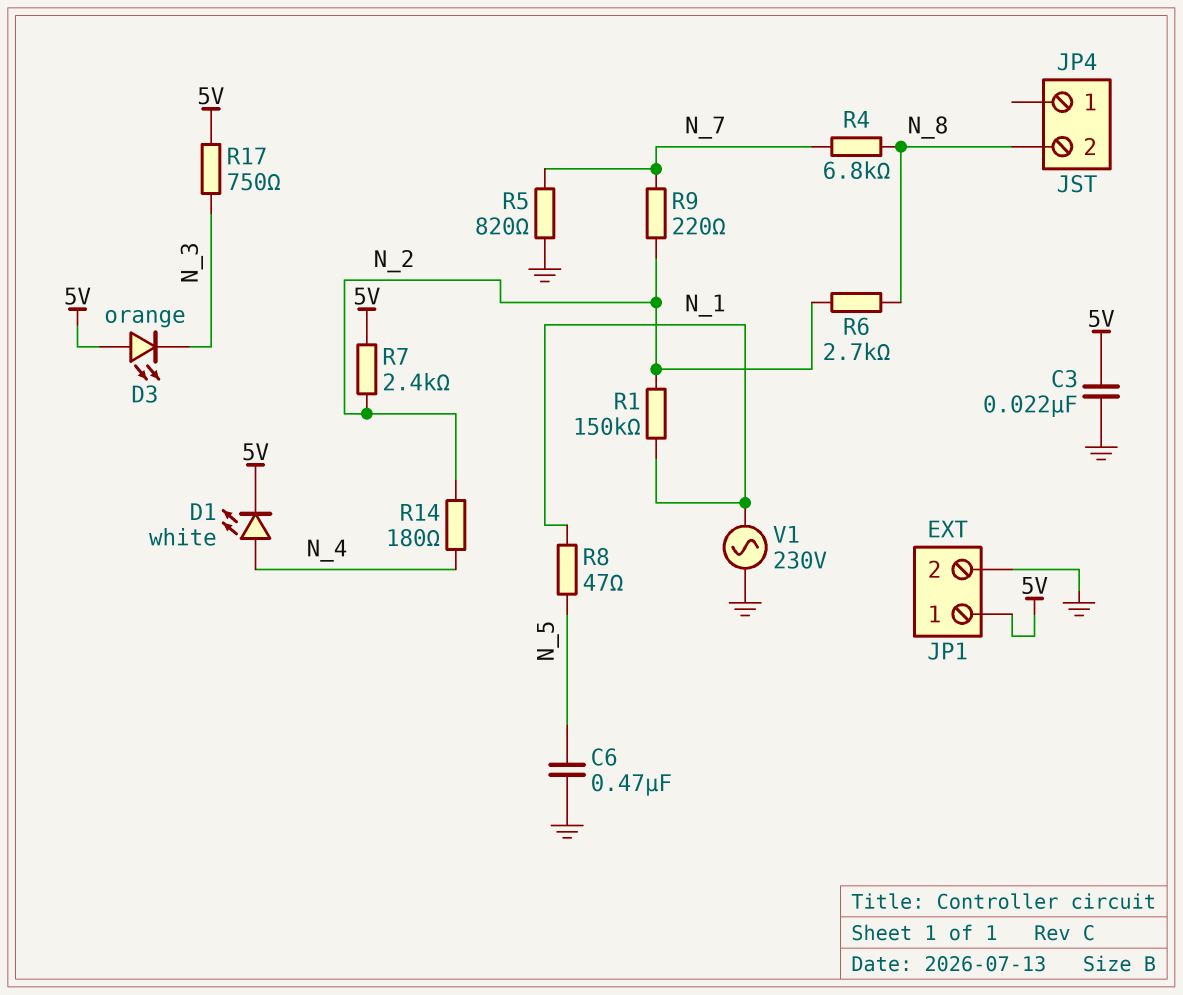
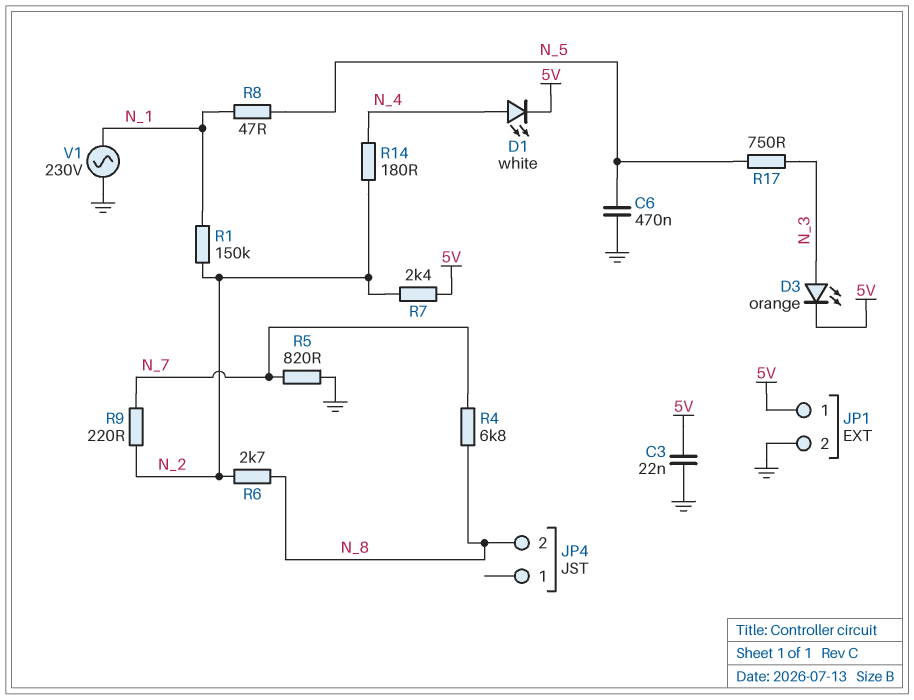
D3: LED orange (A 5V, K N_3) -> LED orange (A N_3, K 5V)
R17: 750 (5V, N_3) -> 750 (N_3, N_5)

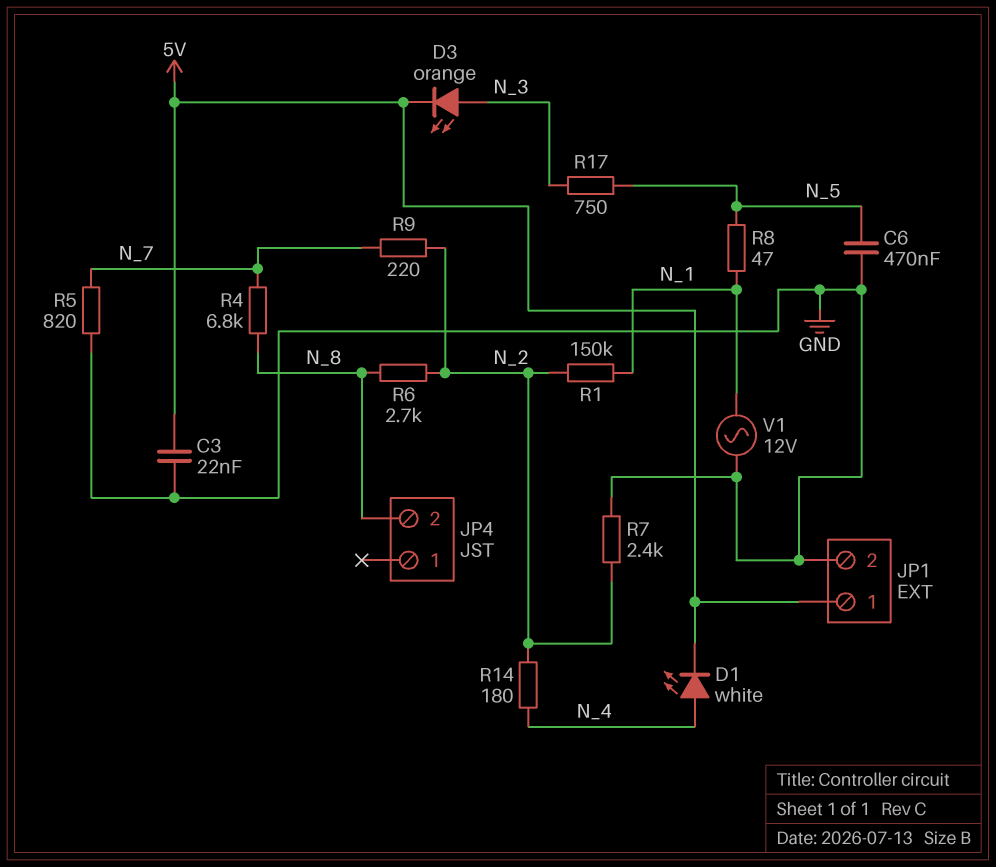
R7: 2.4k (5V, N_2) -> 2.4k (GND, N_2)
V1: AC 230V (GND, N_1) -> AC 12V (GND, N_1)

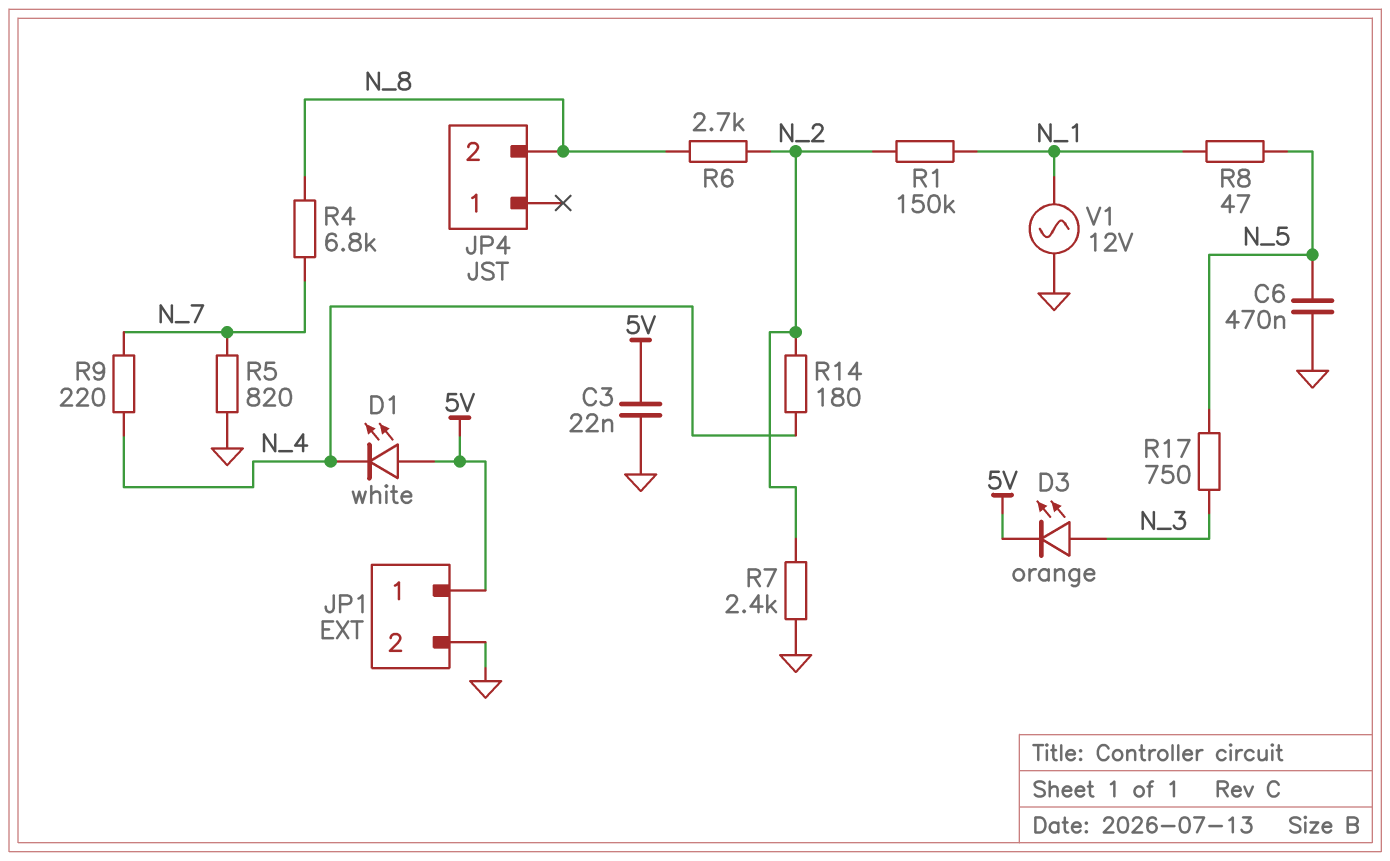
D1: LED white (A N_4, K 5V) -> LED white (A 5V, K N_4)
R9: 220 (N_2, N_7) -> 220 (N_4, N_7)

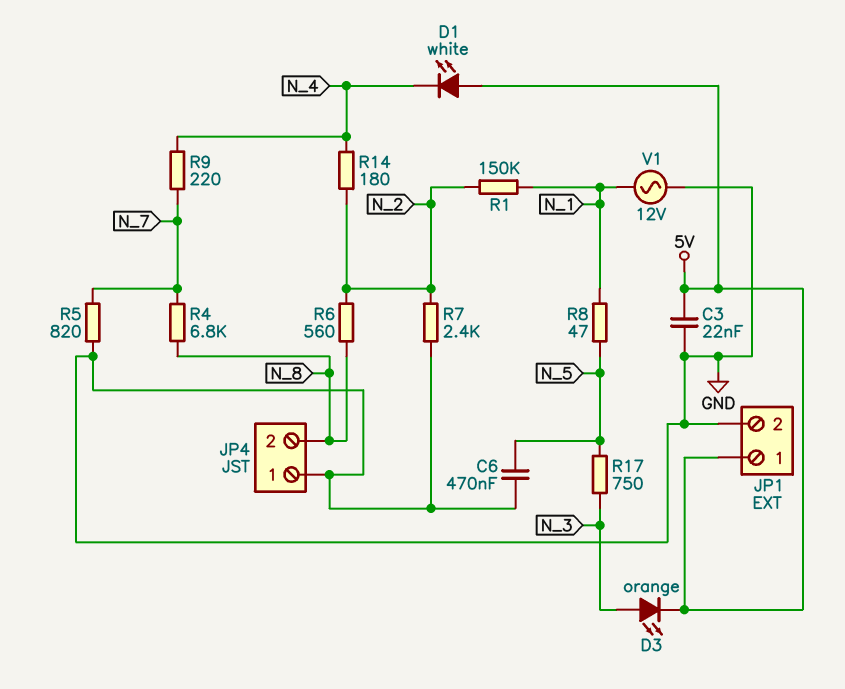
JP4 pin 1: none -> GND
R6: 2.7k (N_2, N_8) -> 560 (N_2, N_8)

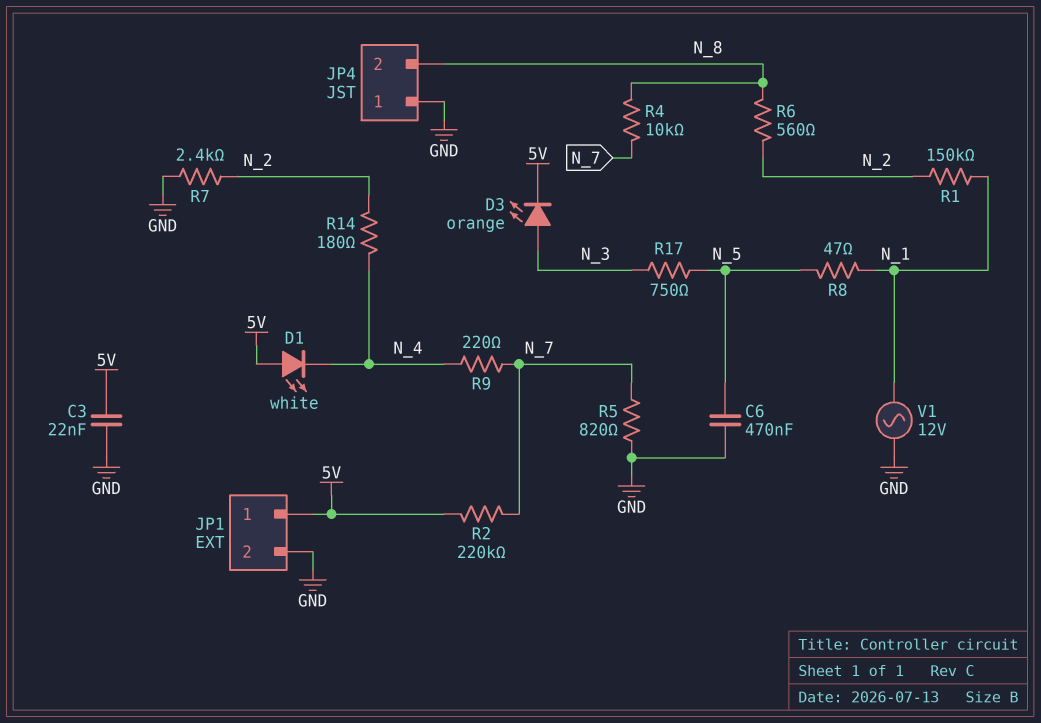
R2: none -> 220k (5V, N_7)
R4: 6.8k (N_7, N_8) -> 10k (N_7, N_8)

